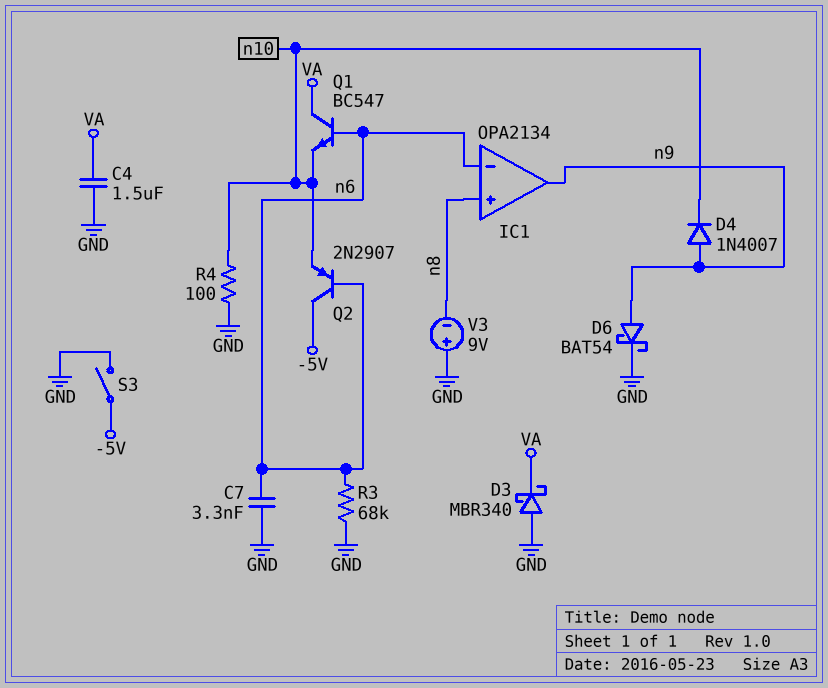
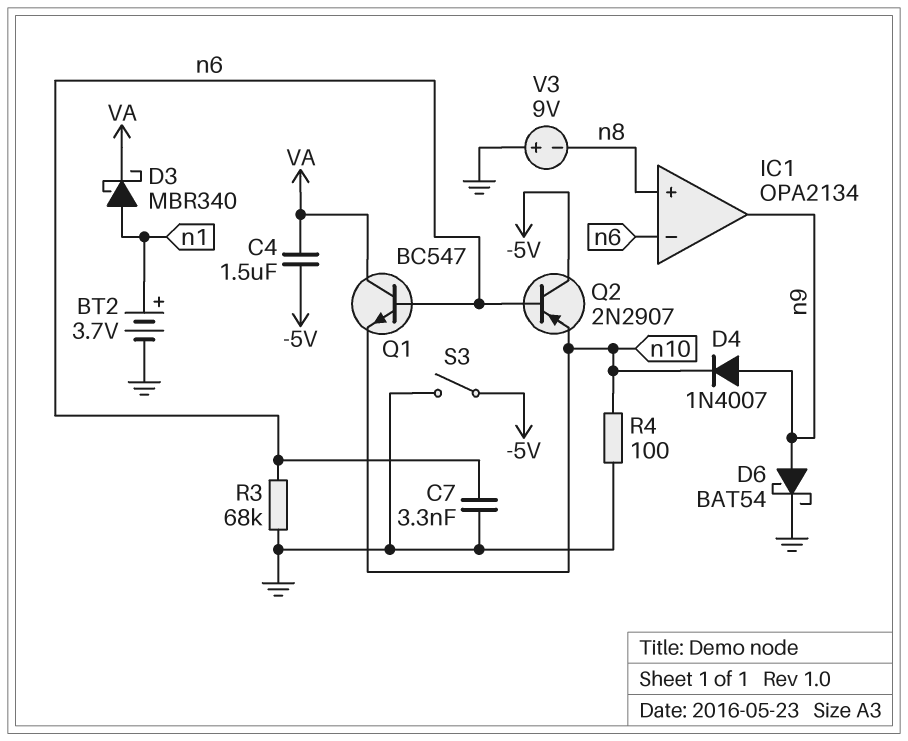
BT2: none -> 3.7V (plus n1, minus GND)
C4: 1.5uF (GND, VA) -> 1.5uF (-5V, VA)
D3: schottky MBR340 (A GND, K VA) -> schottky MBR340 (A n1, K VA)

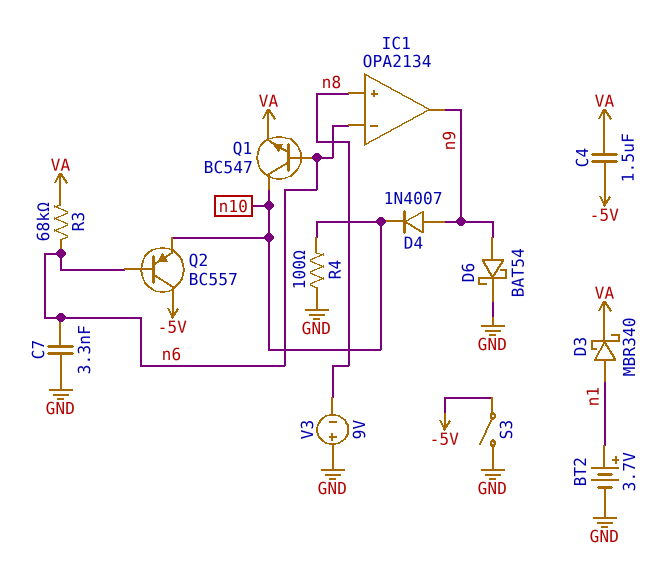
Q1: NPN BC547 (B n6, C VA, E n10) -> NPN BC547 (B n6, C n10, E VA)
Q2: PNP 2N2907 (B n6, C -5V, E n10) -> PNP BC557 (B n6, C -5V, E n10)
R3: 68k (GND, n6) -> 68k (VA, n6)

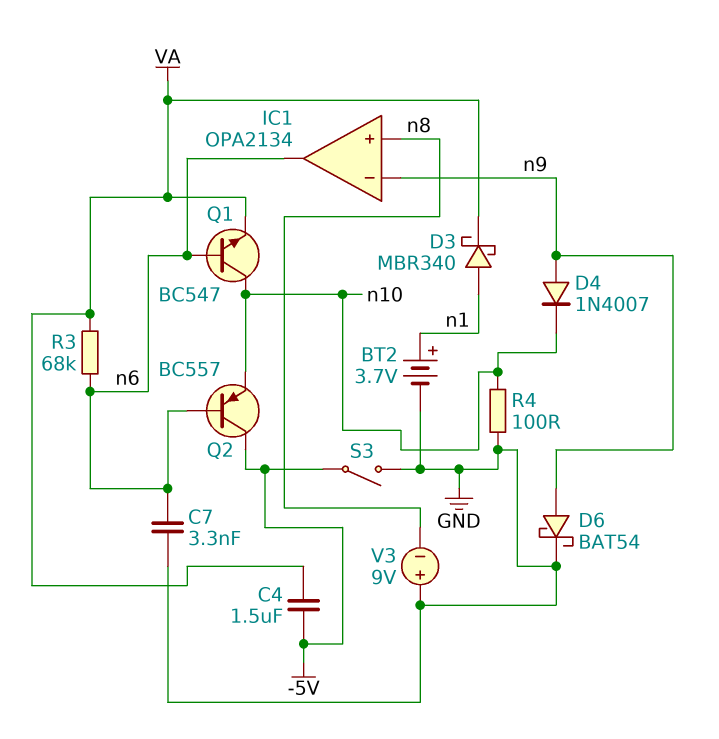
IC1 pin in-: n6 -> n9
IC1 pin out: n9 -> n6

